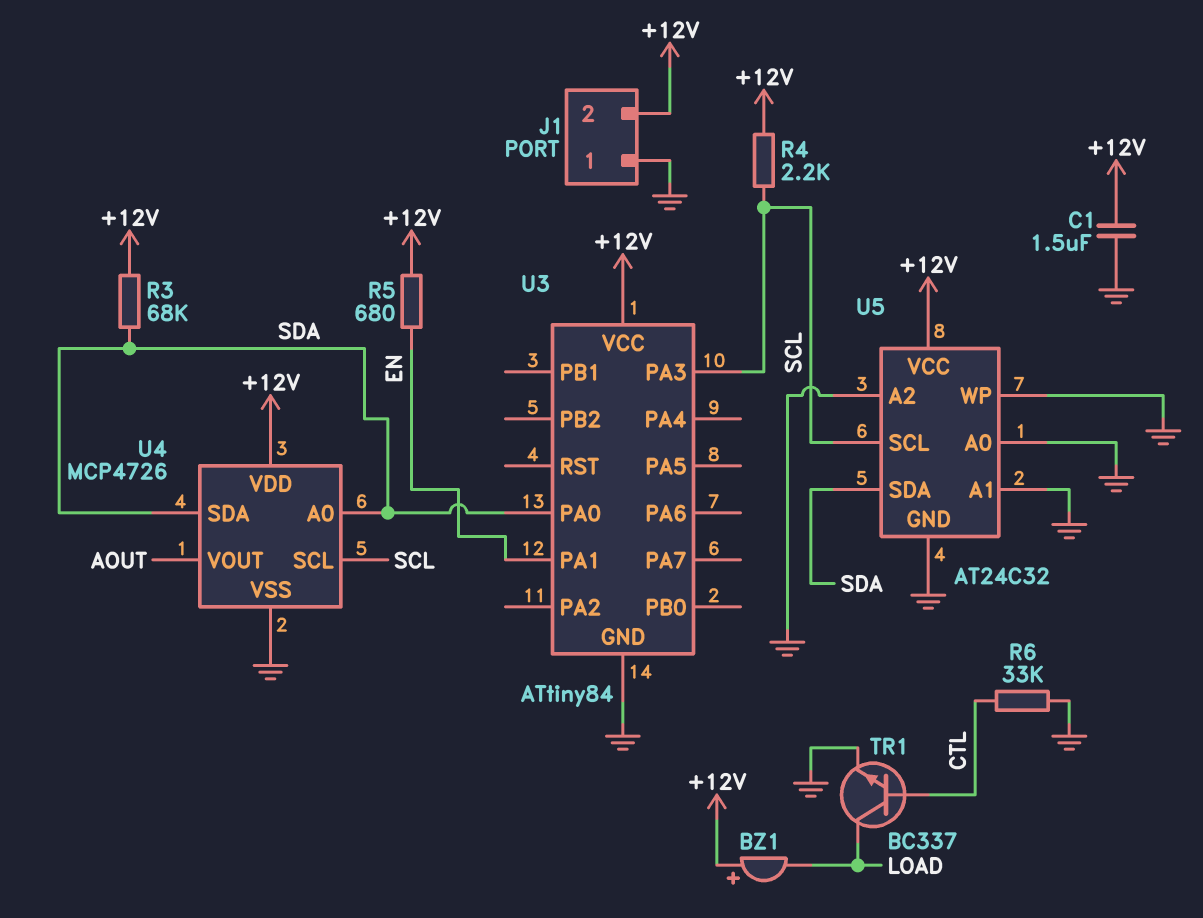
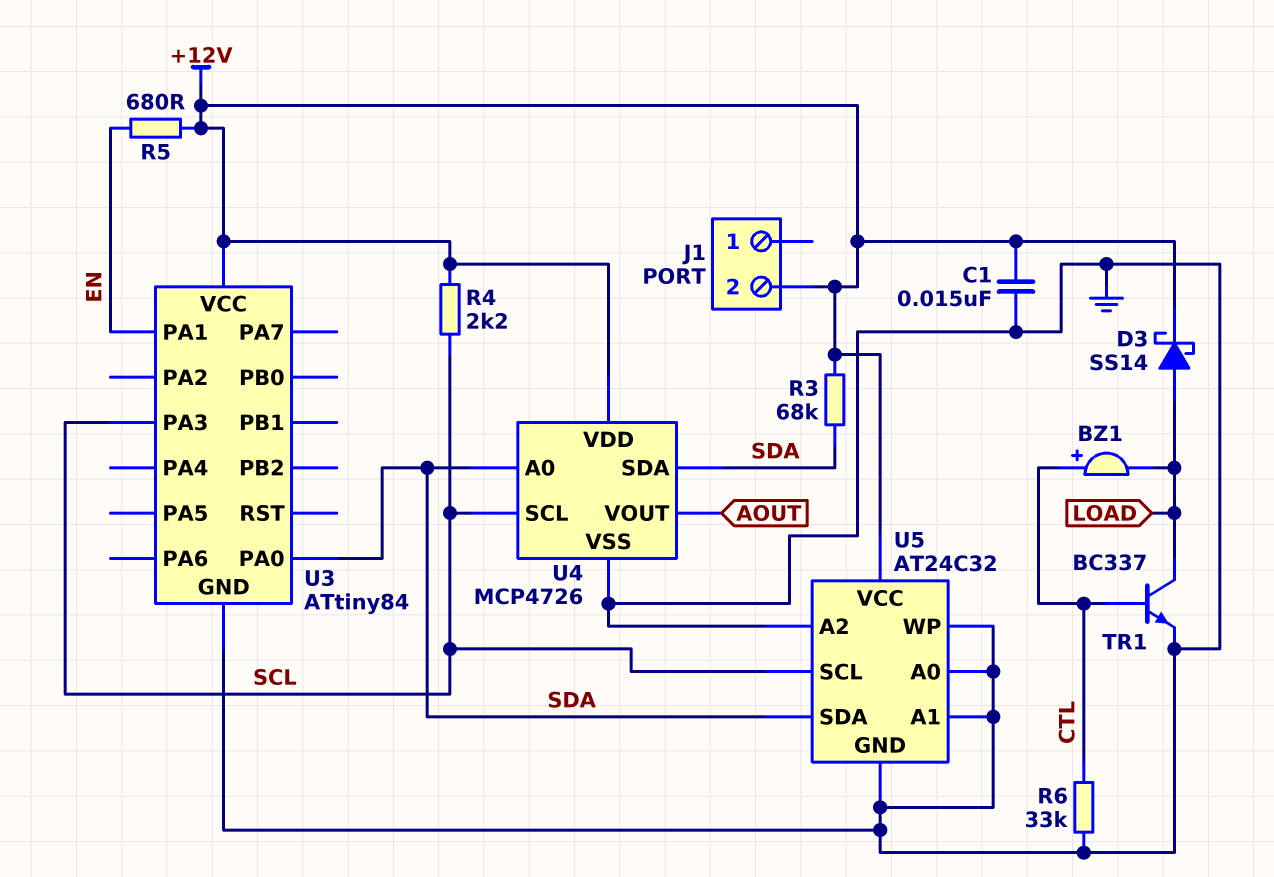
BZ1: buzzer (plus +12V, minus LOAD) -> buzzer (plus CTL, minus LOAD)
C1: 1.5uF (+12V, GND) -> 15nF (+12V, GND)
D3: none -> schottky SS14 (A LOAD, K +12V)
J1 pin 1: GND -> none

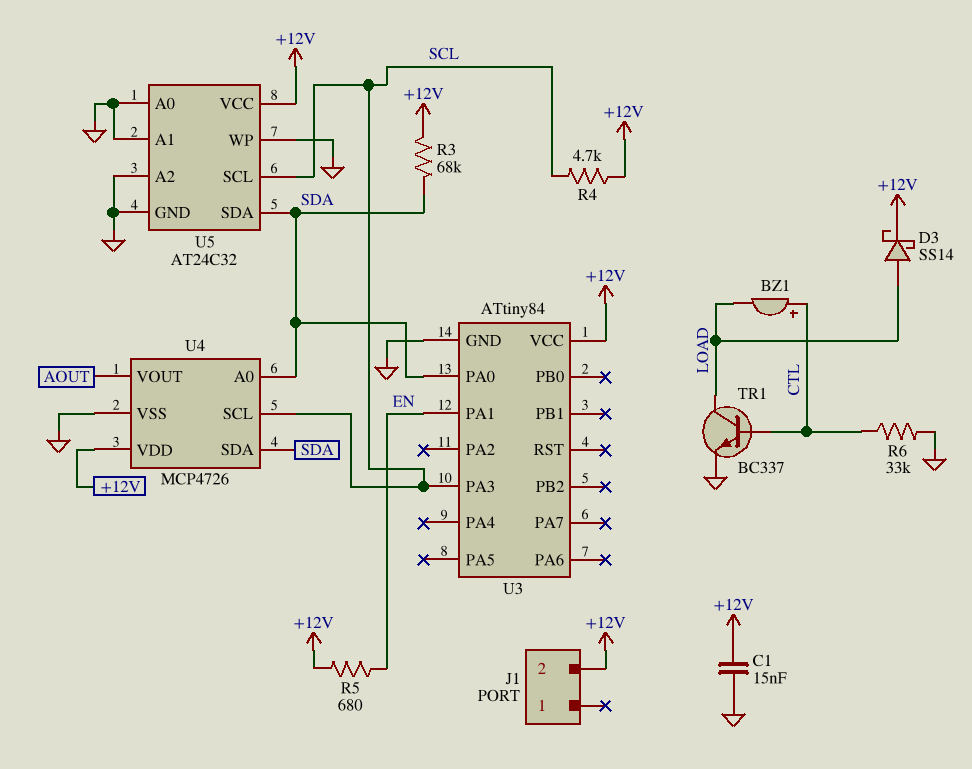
R4: 2.2k (+12V, SCL) -> 4.7k (+12V, SCL)

